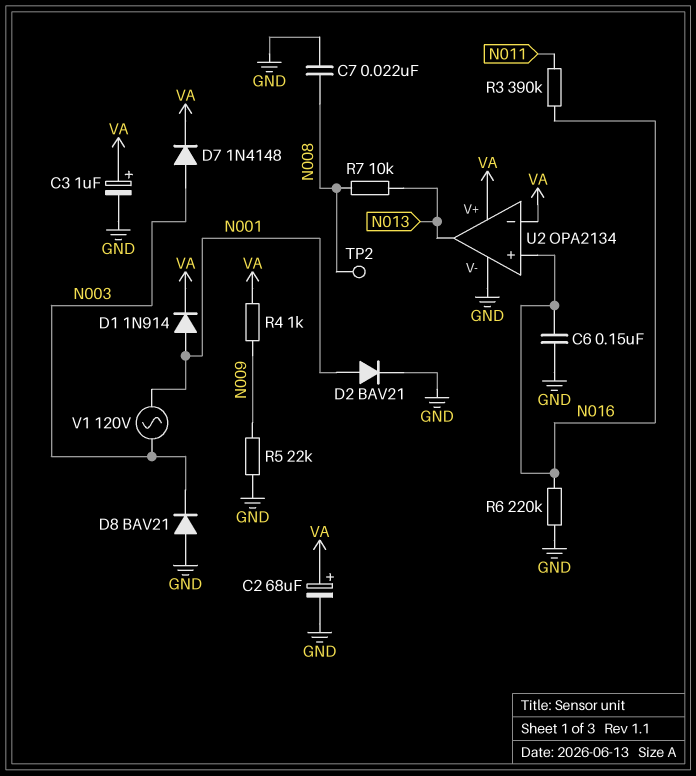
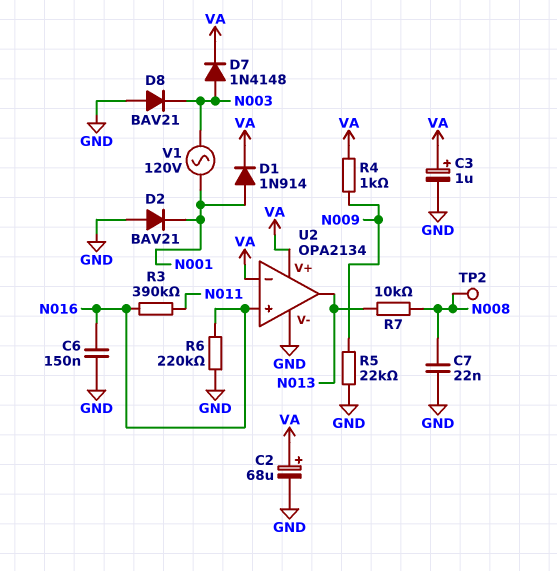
D2: diode BAV21 (A N001, K GND) -> diode BAV21 (A GND, K N001)

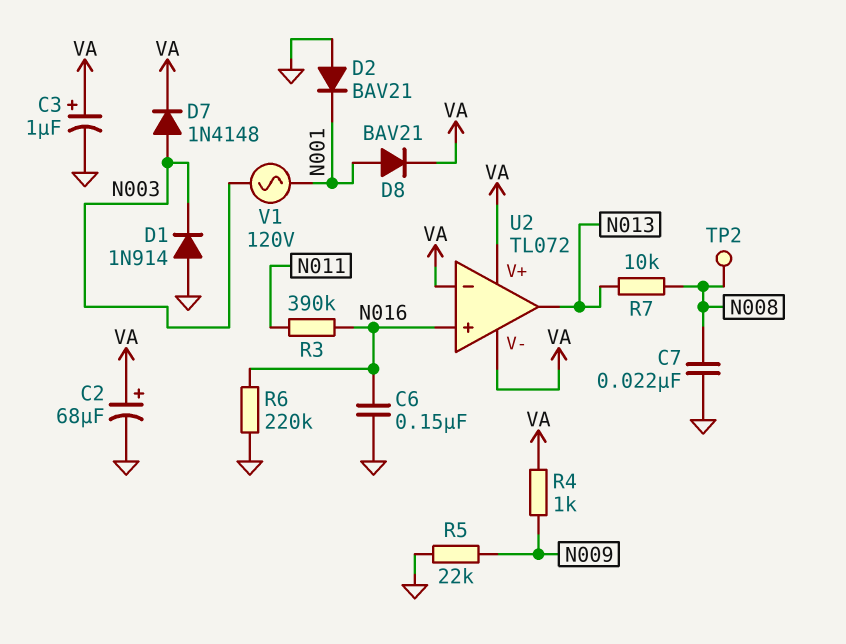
D1: diode 1N914 (A N001, K VA) -> diode 1N914 (A GND, K N003)
D8: diode BAV21 (A GND, K N003) -> diode BAV21 (A N001, K VA)
U2: OPA2134 -> TL072
U2 pin V-: GND -> VA

